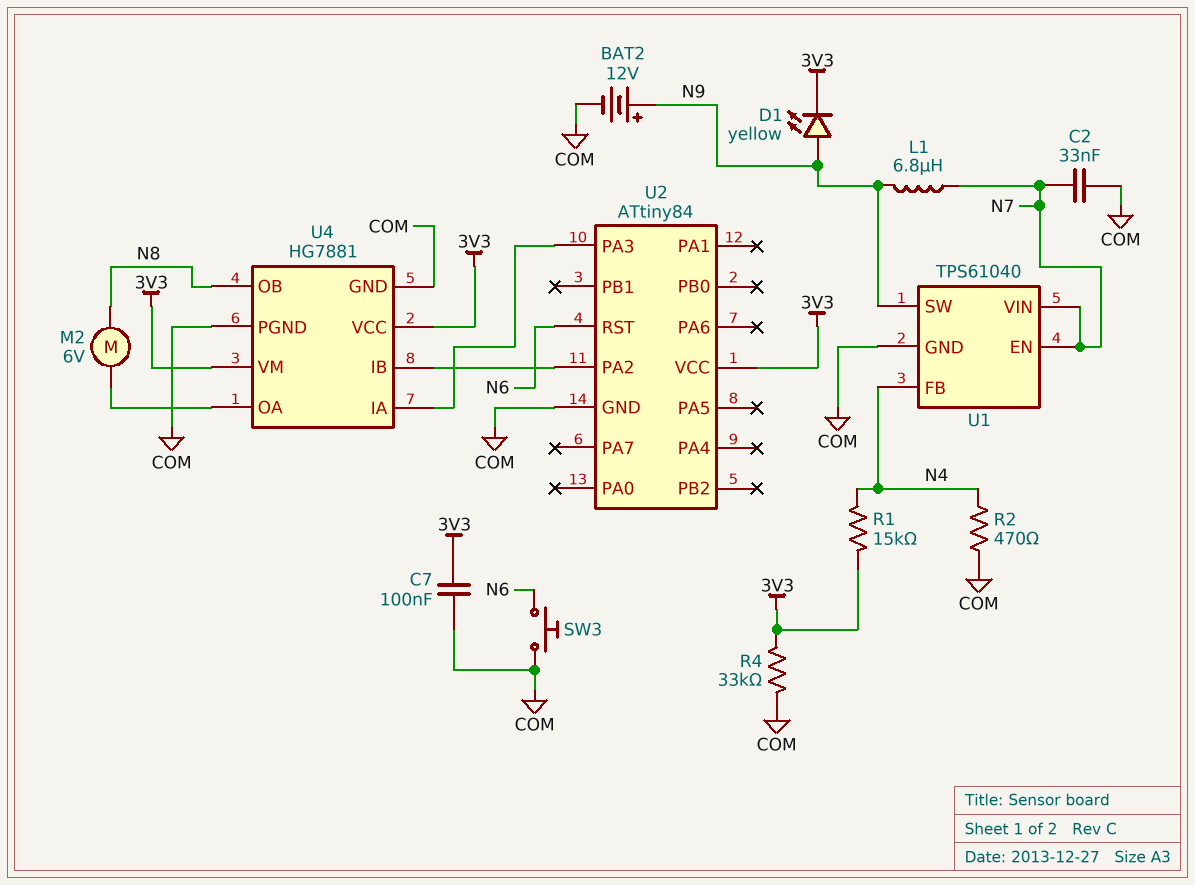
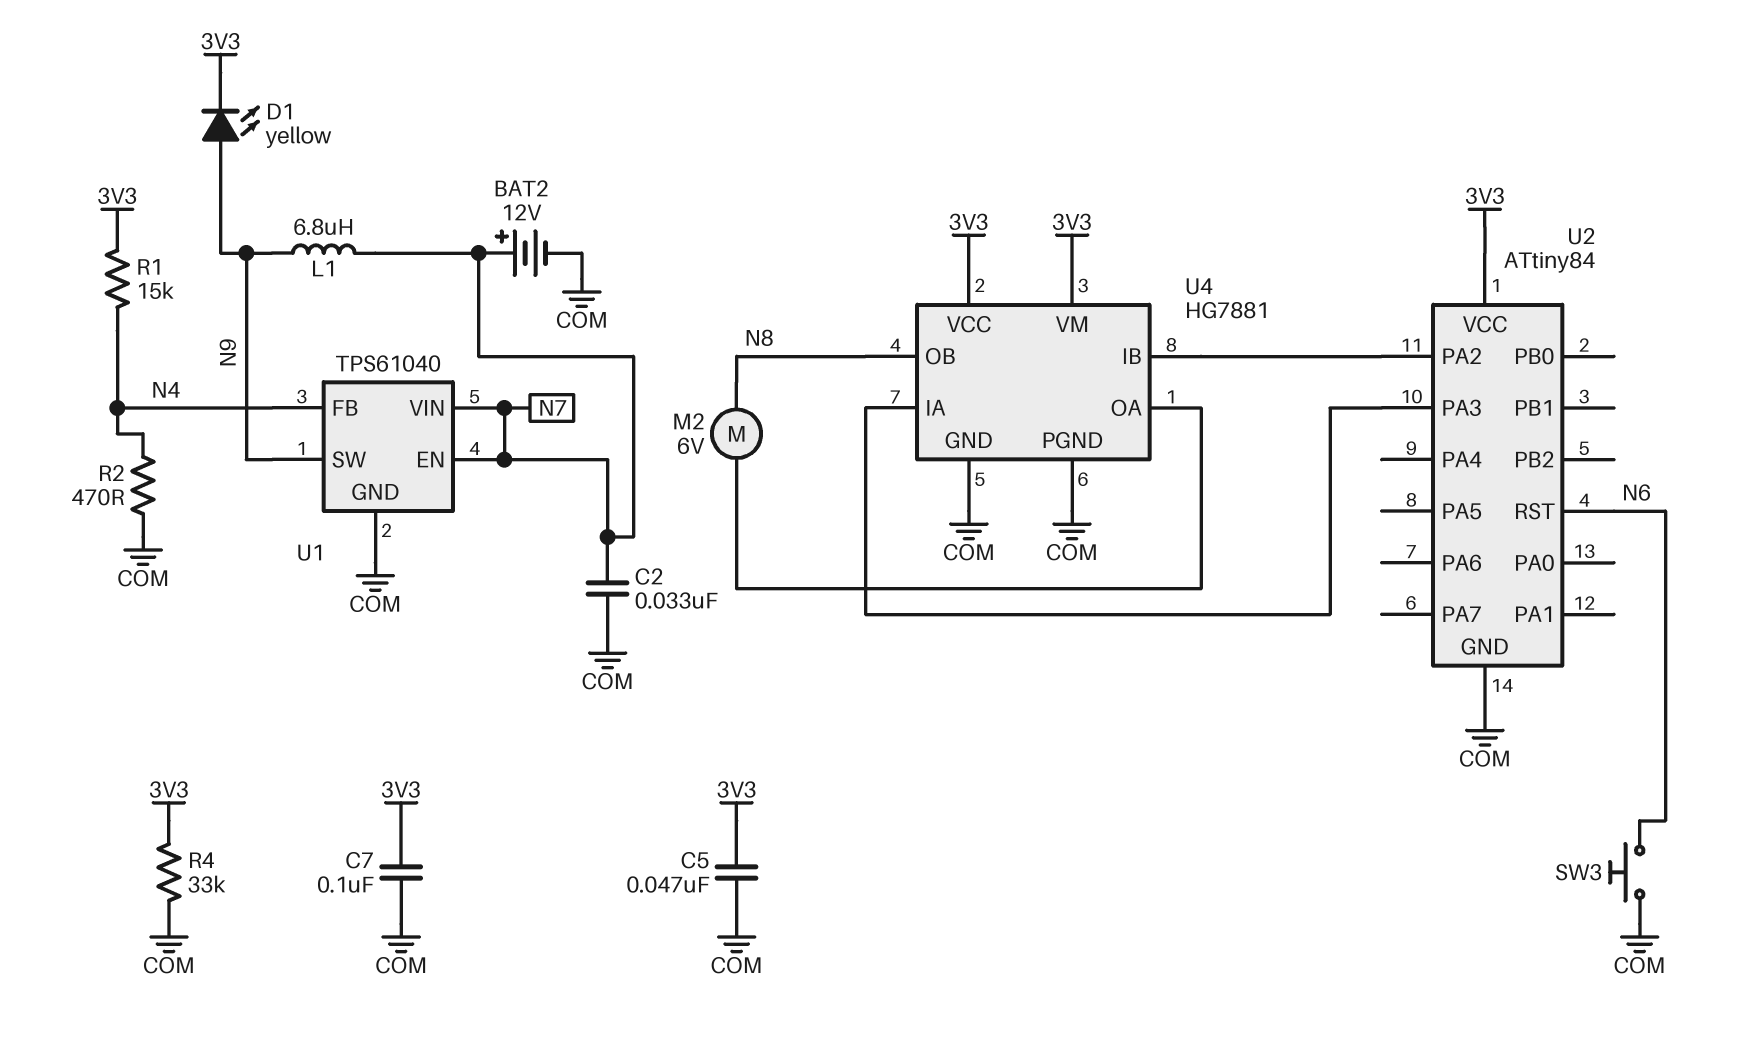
BAT2: 12V (plus N9, minus COM) -> 12V (plus N7, minus COM)
C5: none -> 47nF (3V3, COM)

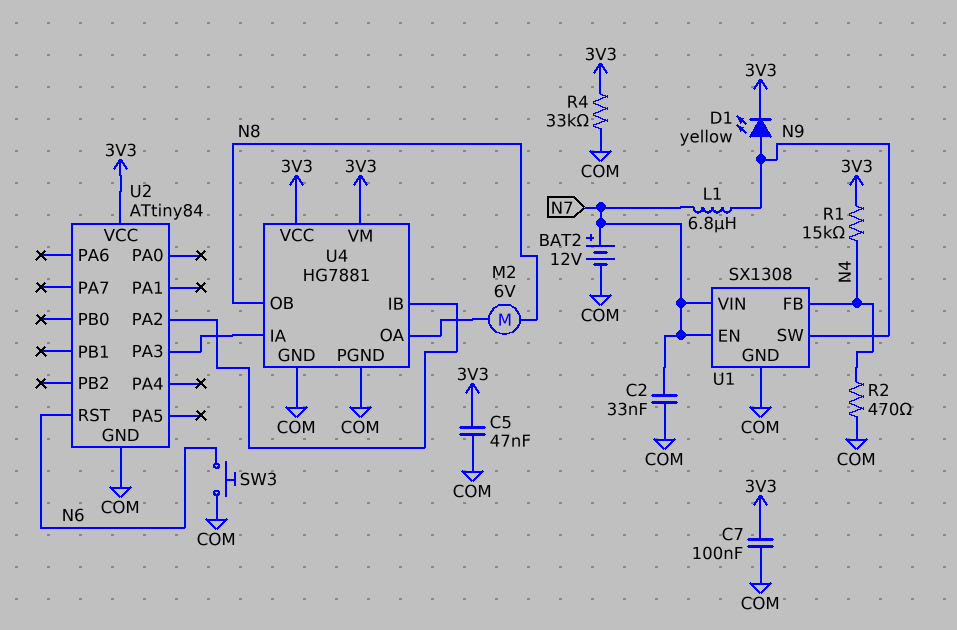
U1: TPS61040 -> SX1308

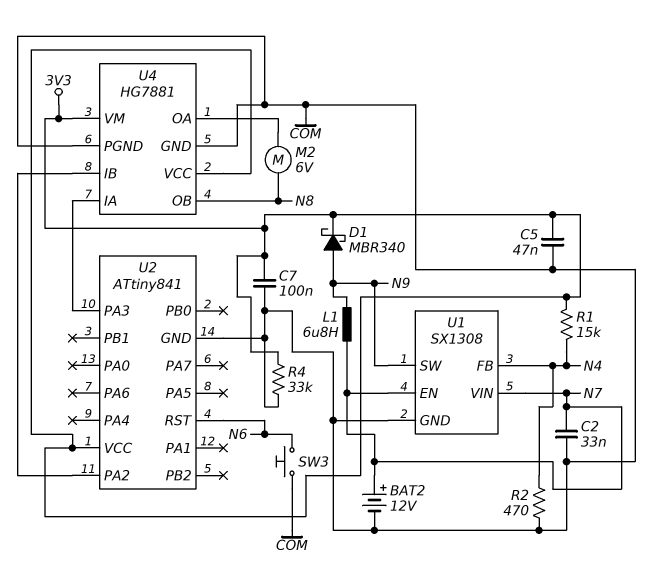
D1: LED yellow (A N9, K 3V3) -> schottky MBR340 (A N9, K 3V3)
U2: ATtiny84 -> ATtiny841

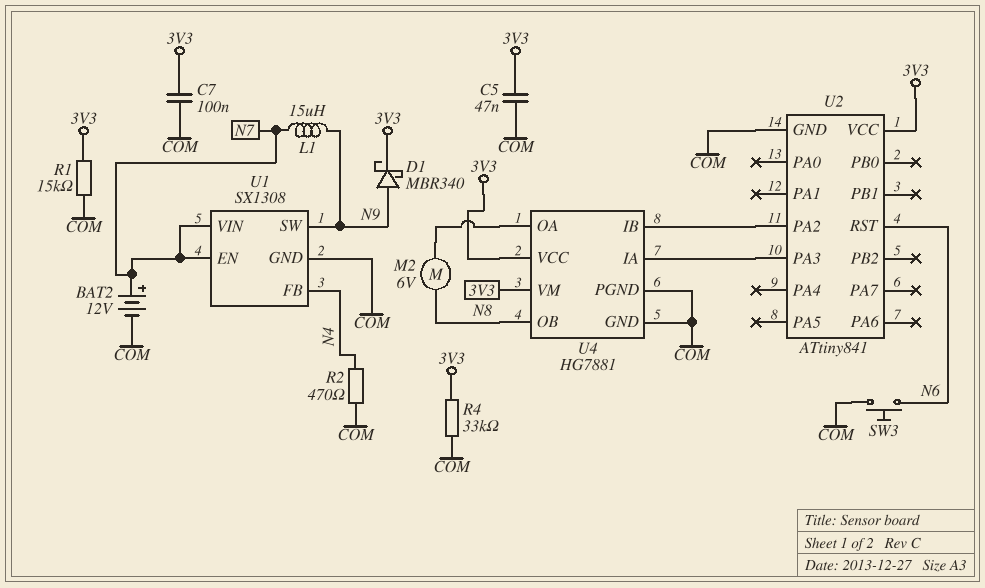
C2: 33nF (COM, N7) -> none
L1: 6.8uH (N7, N9) -> 15uH (N7, N9)
R1: 15k (3V3, N4) -> 15k (3V3, COM)

